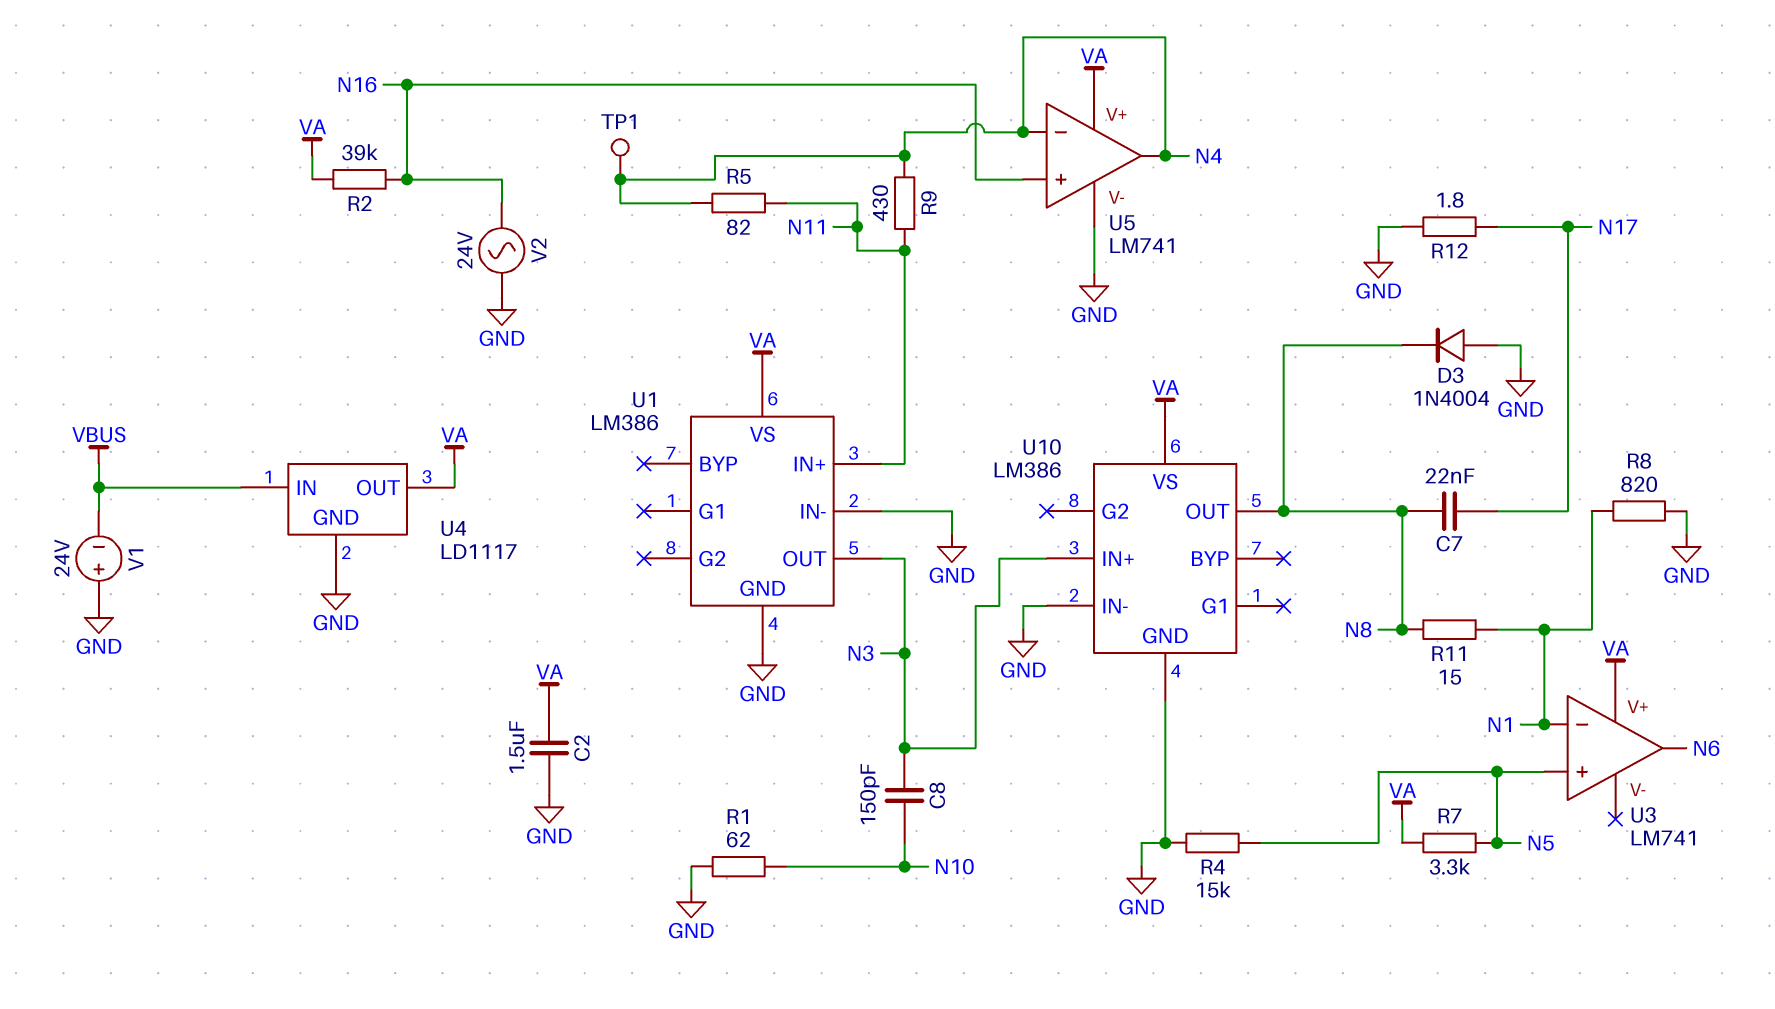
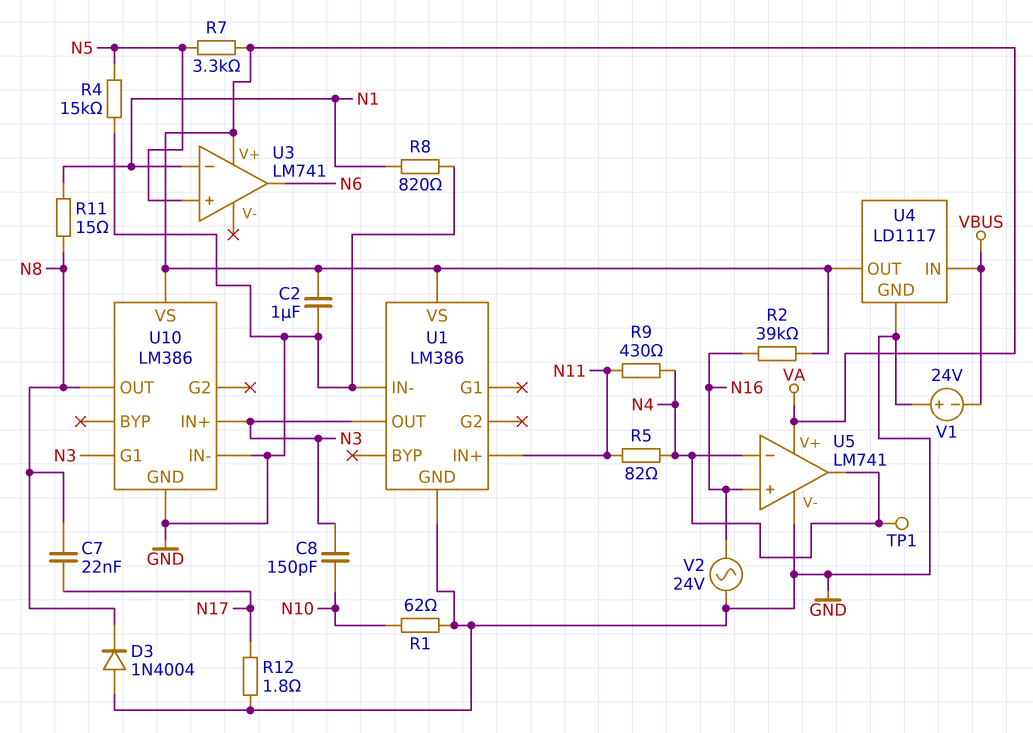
C2: 1.5uF (GND, VA) -> 1uF (GND, VA)
U10 pin G1: none -> N3

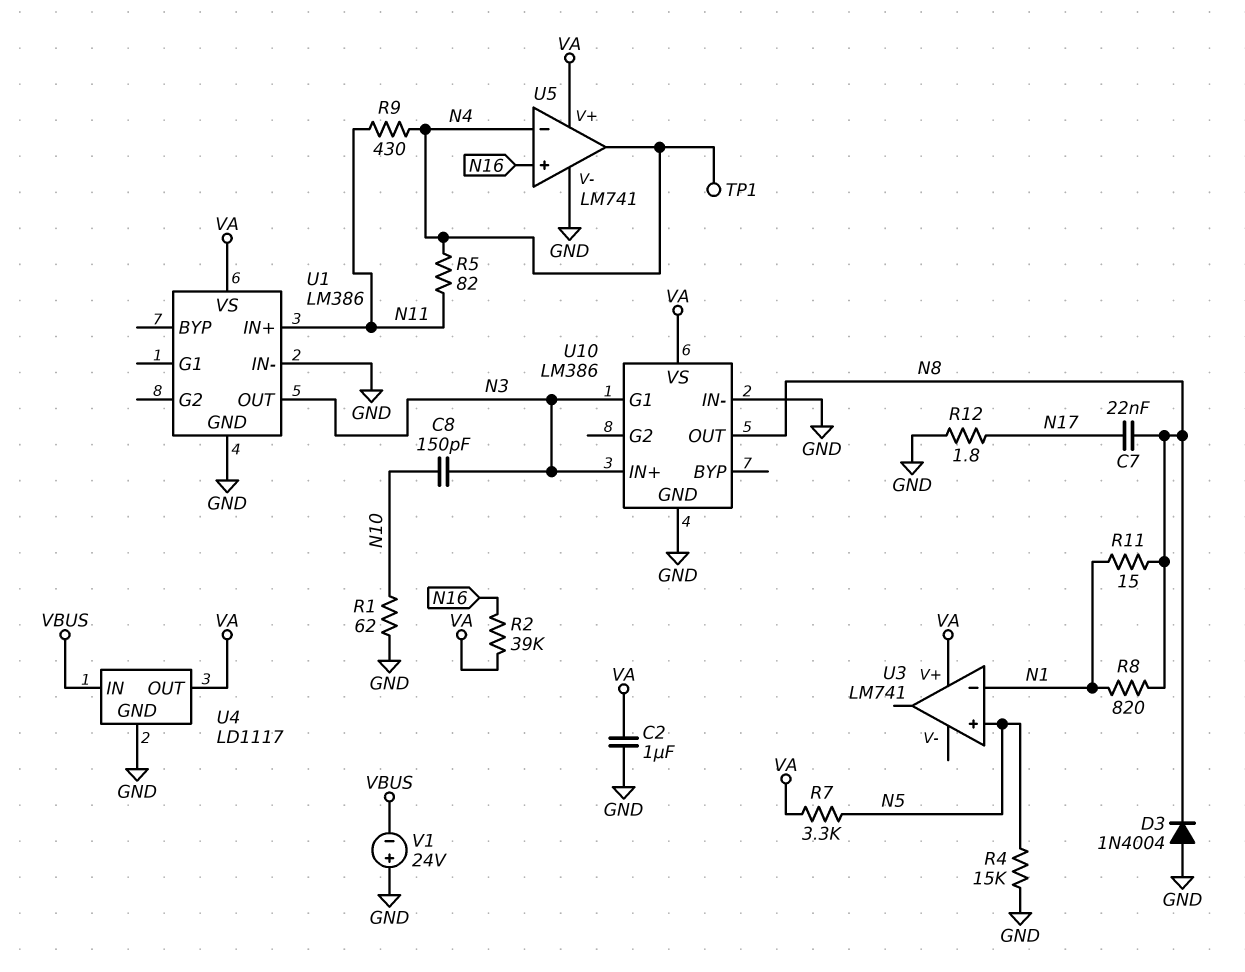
R8: 820 (GND, N1) -> 820 (N1, N8)
U3 pin out: N6 -> none
V2: AC 24V (GND, N16) -> none

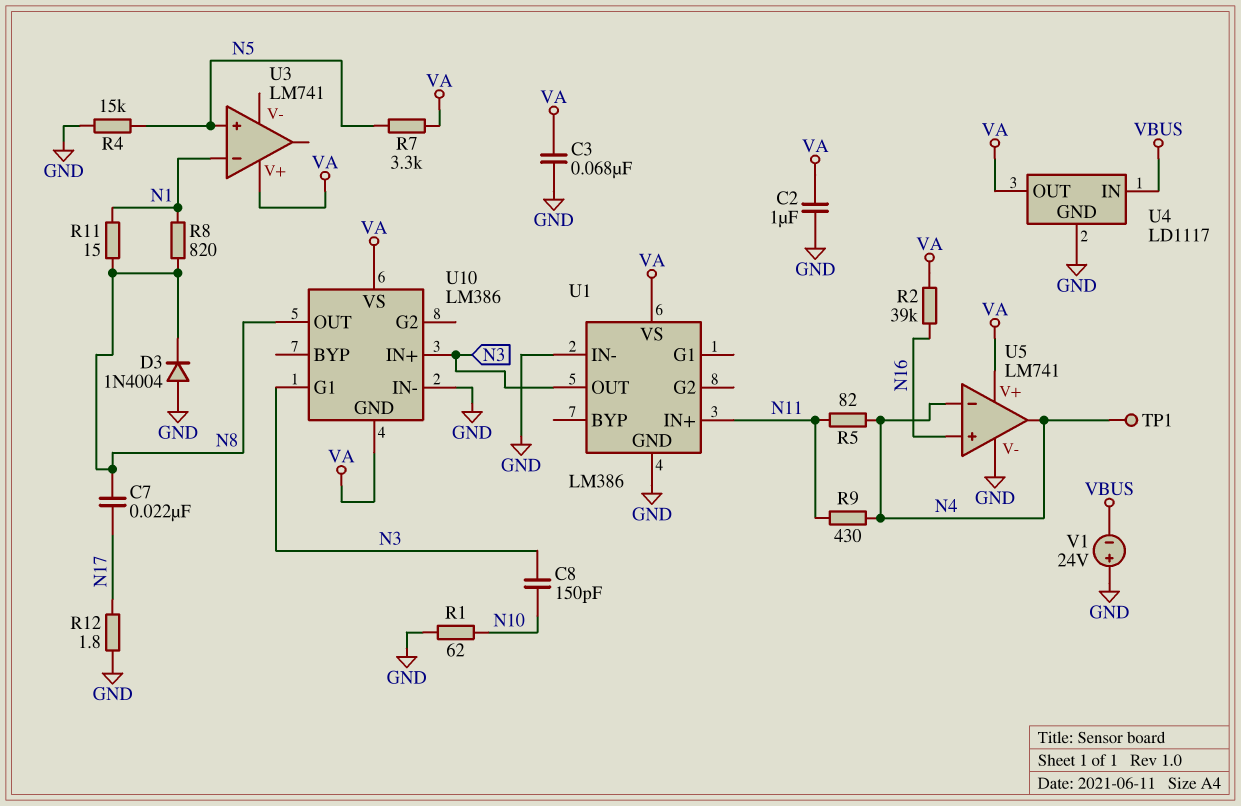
C3: none -> 68nF (GND, VA)
U10 pin GND: GND -> VA

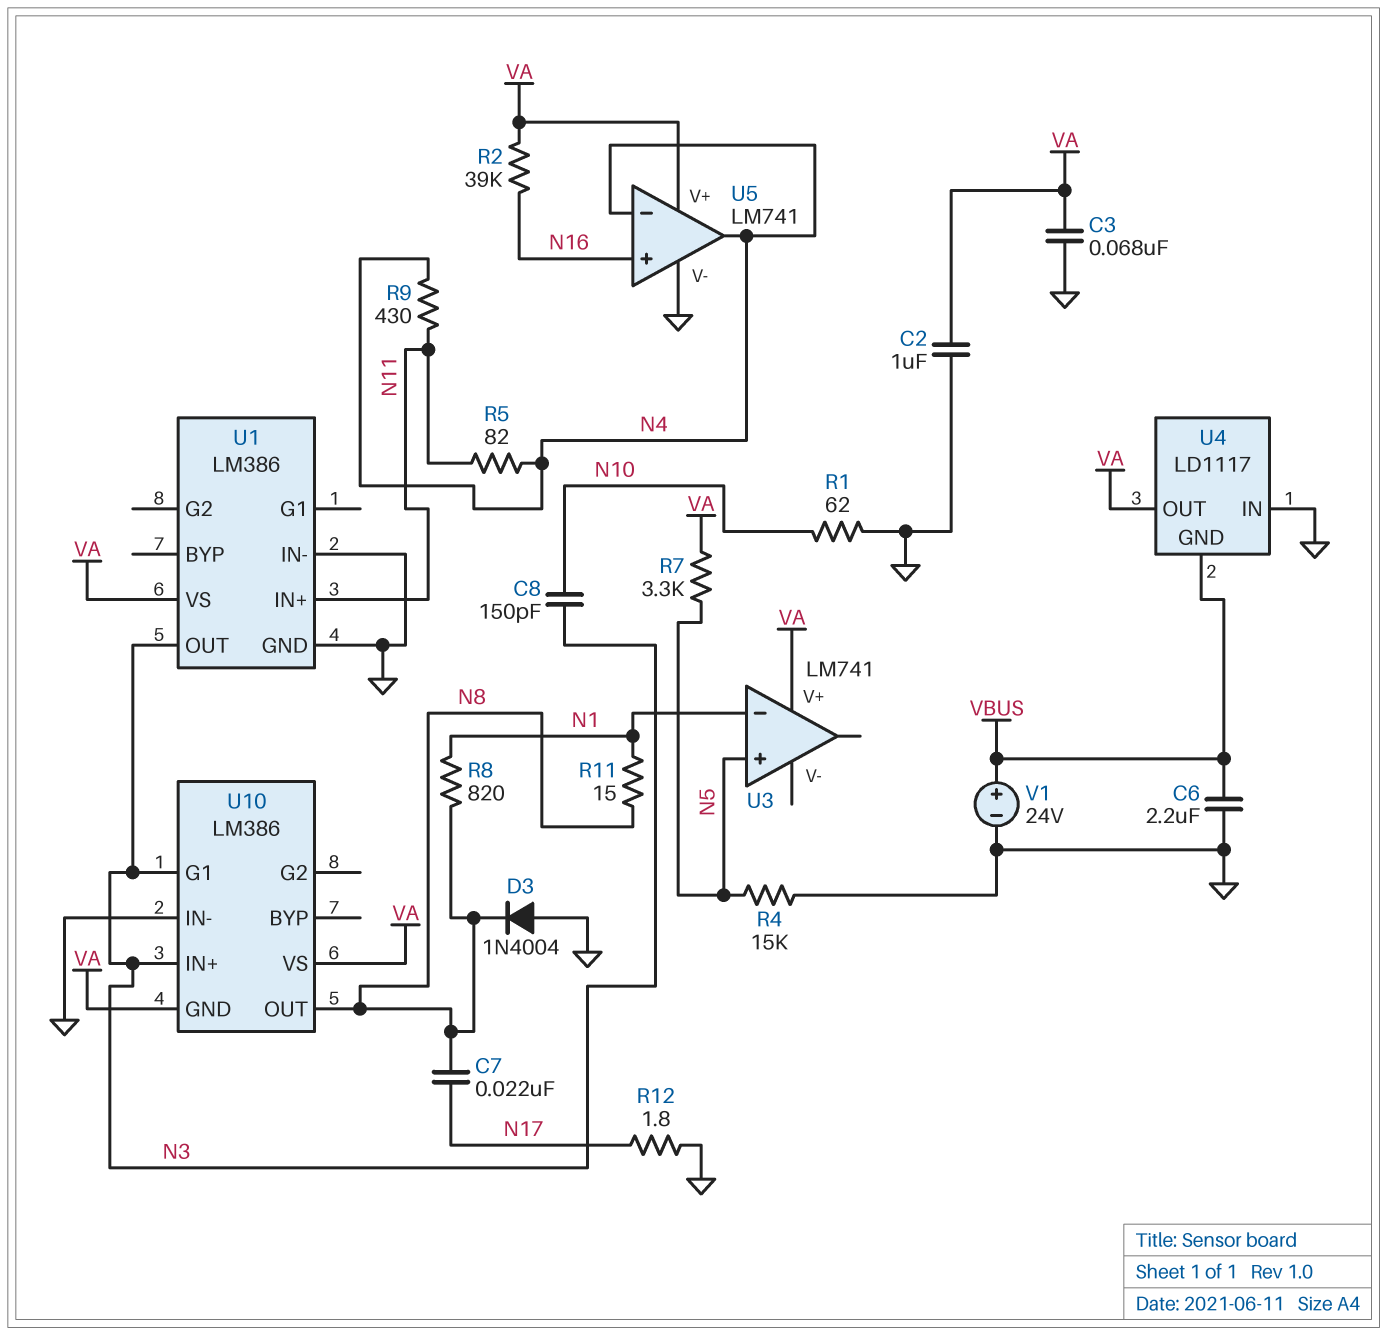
C6: none -> 2.2uF (GND, VBUS)
TP1: test point (N4) -> none
U4 pin GND: GND -> VBUS
U4 pin IN: VBUS -> GND
V1: 24V (plus GND, minus VBUS) -> 24V (plus VBUS, minus GND)

